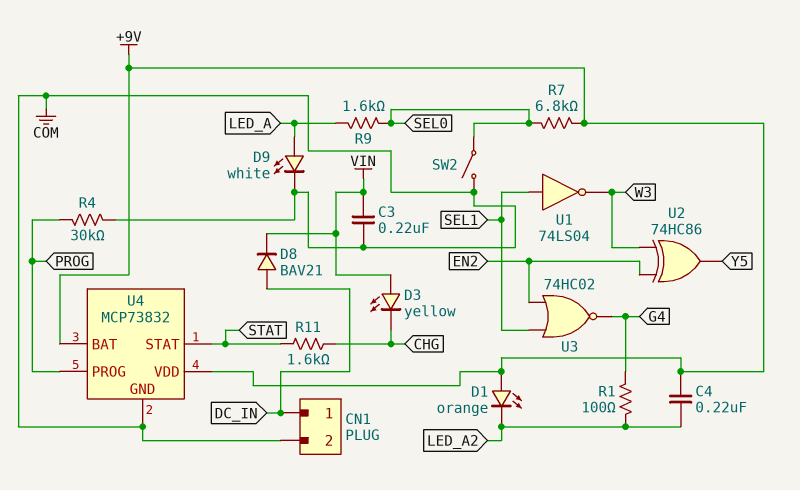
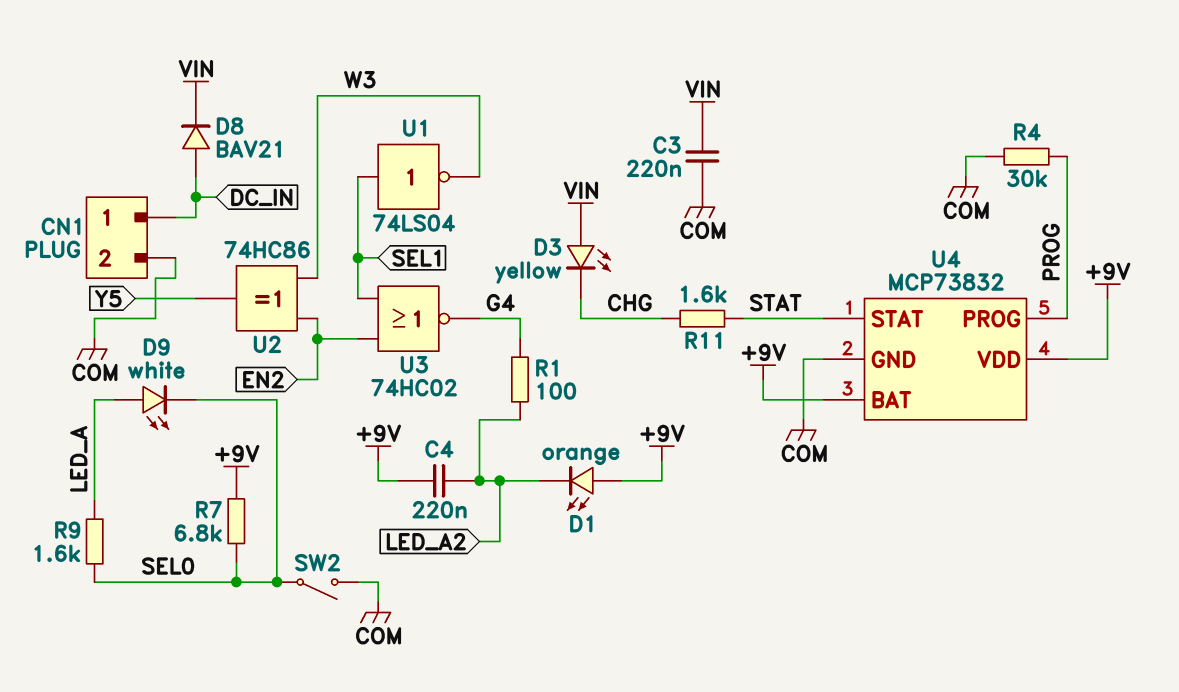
D9: LED white (A LED_A, K COM) -> LED white (A LED_A, K SEL0)

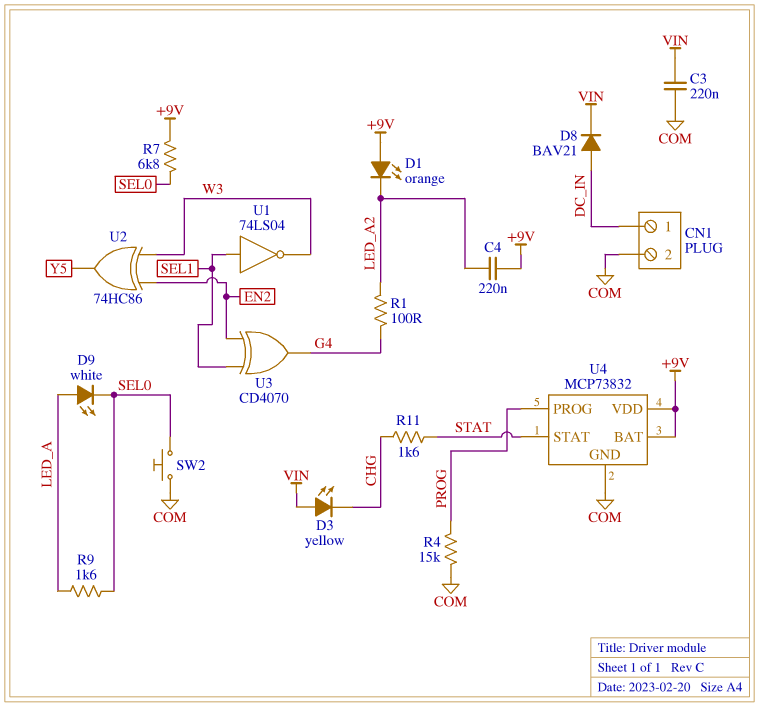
R4: 30k (COM, PROG) -> 15k (COM, PROG)
SW2: switch (COM, SEL0) -> button (COM, SEL0)
U3: NOR 74HC02 (in EN2, in SEL1, out G4) -> XOR CD4070 (in EN2, in SEL1, out G4)

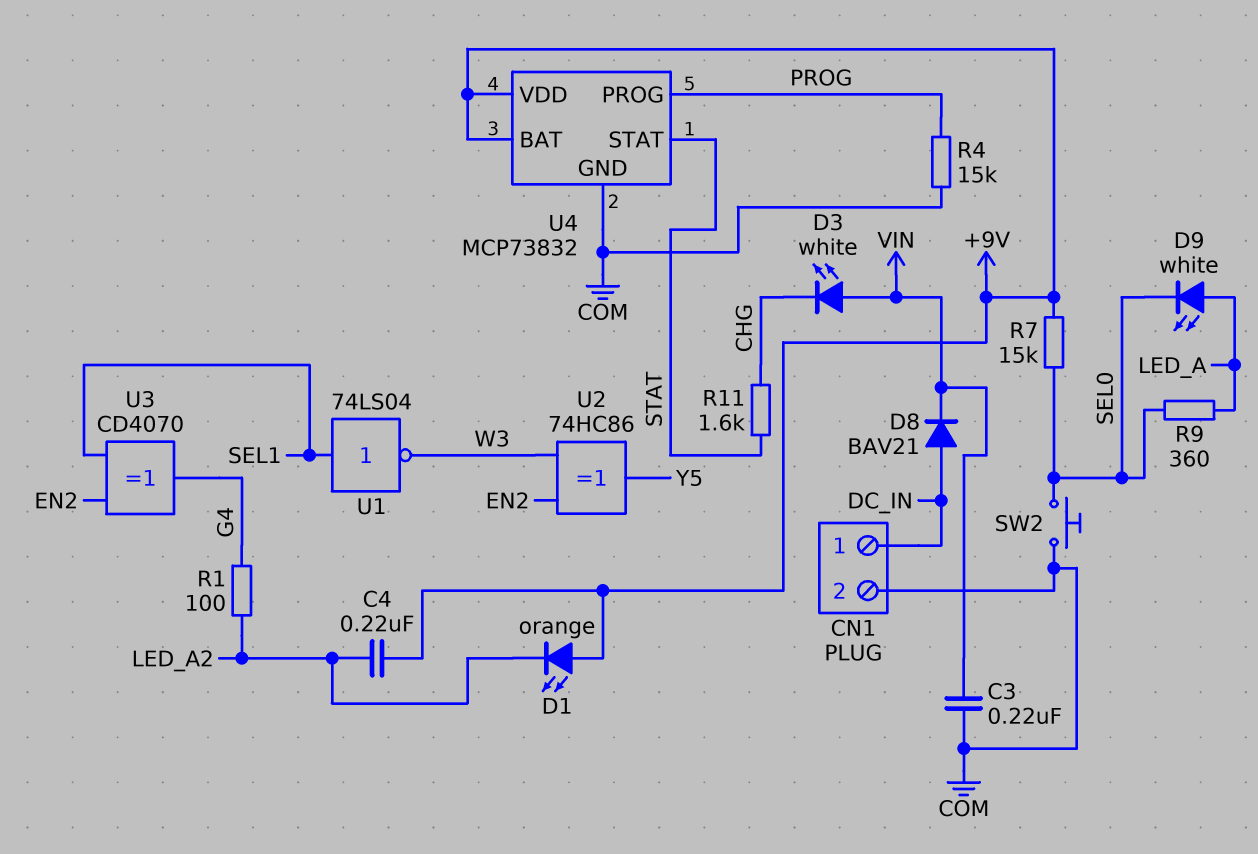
D3: LED yellow (A VIN, K CHG) -> LED white (A VIN, K CHG)
R7: 6.8k (+9V, SEL0) -> 15k (+9V, SEL0)
R9: 1.6k (LED_A, SEL0) -> 360 (LED_A, SEL0)

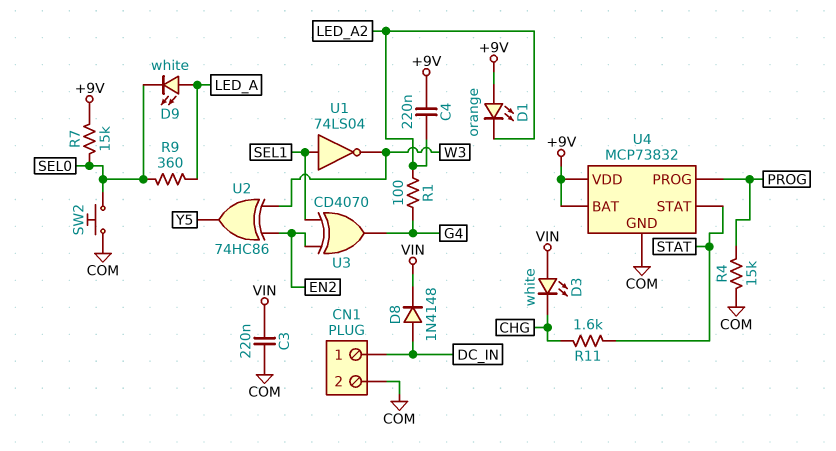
D8: diode BAV21 (A DC_IN, K VIN) -> diode 1N4148 (A DC_IN, K VIN)

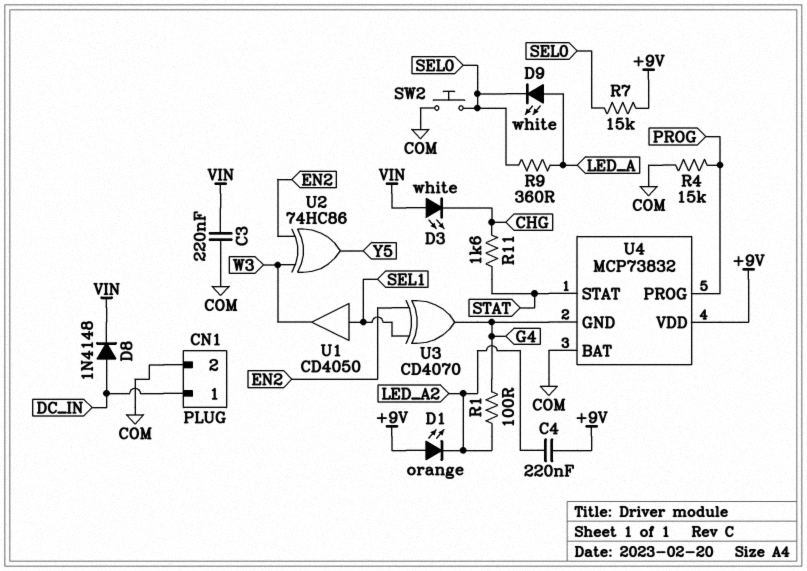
U1: NOT 74LS04 (in SEL1, out W3) -> buffer CD4050 (in SEL1, out W3)
U4 pin BAT: +9V -> COM
U4 pin GND: COM -> G4

